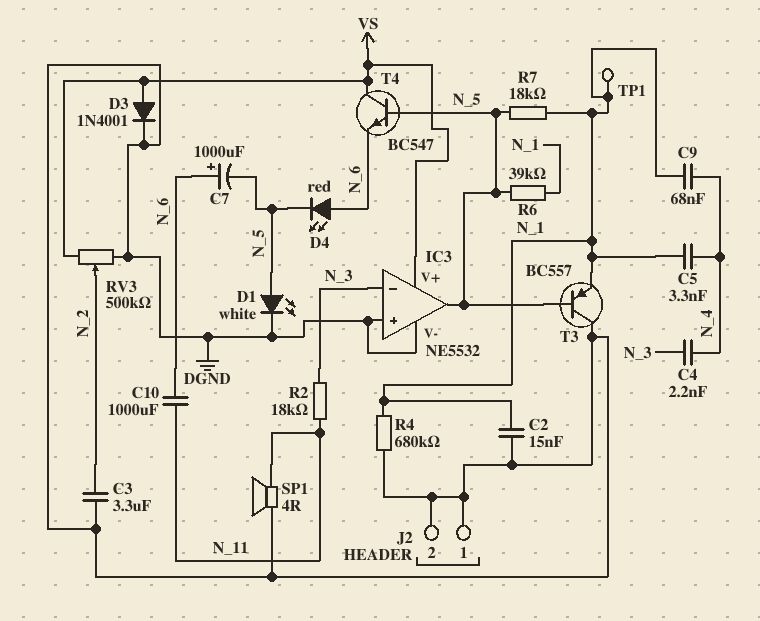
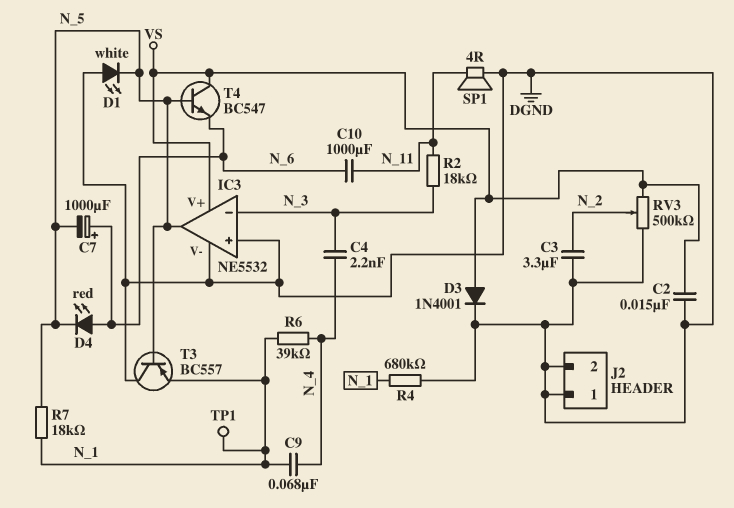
C2: 15nF (DGND, N_1) -> 15nF (DGND, VS)
C5: 3.3nF (N_1, N_4) -> none
D1: LED white (A N_5, K DGND) -> LED white (A DGND, K N_5)
R6: 39k (N_1, N_5) -> 39k (N_1, N_4)

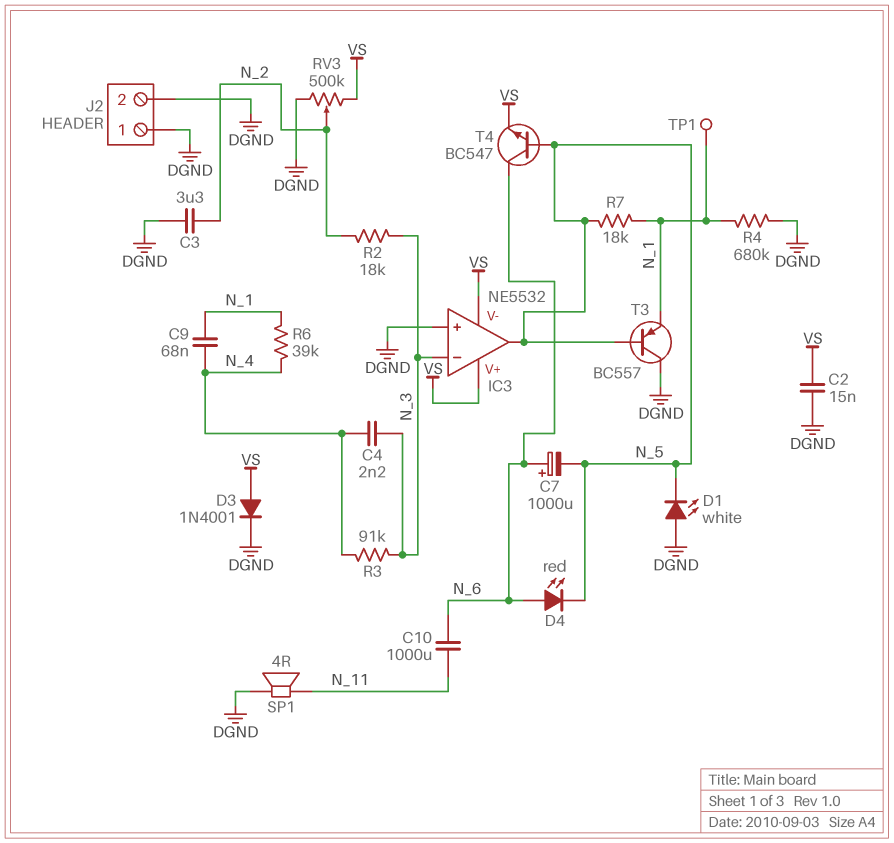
IC3 pin V-: DGND -> VS
R2: 18k (N_3, N_11) -> 18k (N_2, N_3)
R3: none -> 91k (N_3, N_4)
T4: NPN BC547 (B N_5, C VS, E N_6) -> NPN BC547 (B N_5, C N_6, E VS)

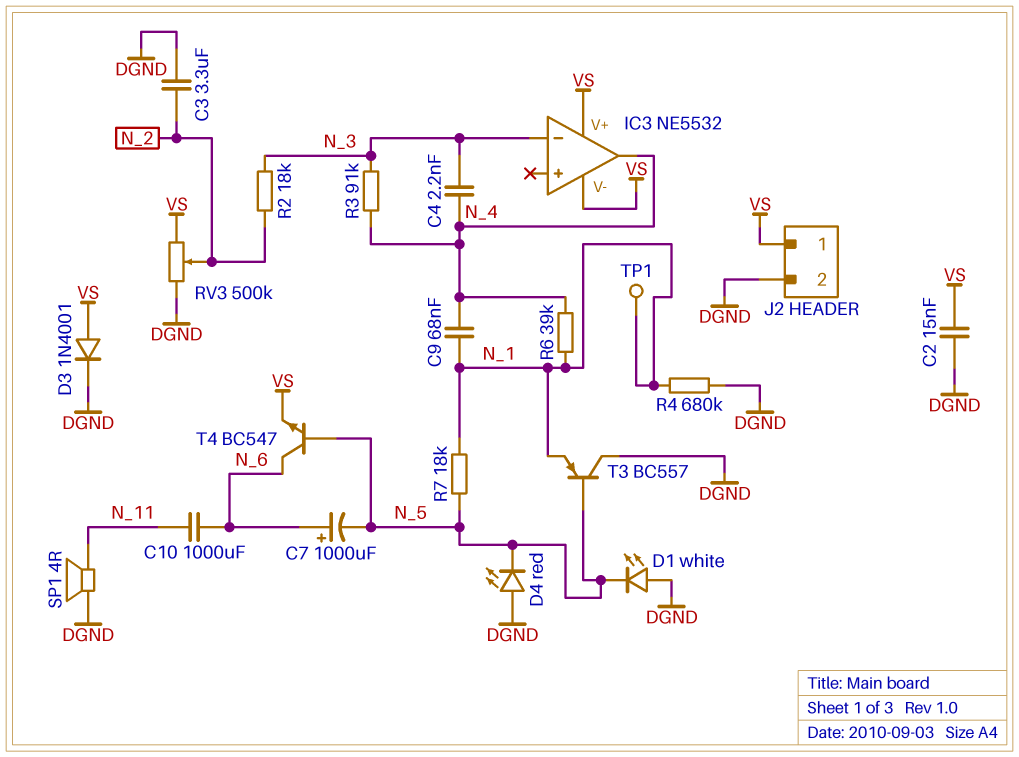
D4: LED red (A N_6, K N_5) -> LED red (A DGND, K N_5)
IC3 pin in+: DGND -> none
IC3 pin out: N_5 -> N_4
J2 pin 1: DGND -> VS

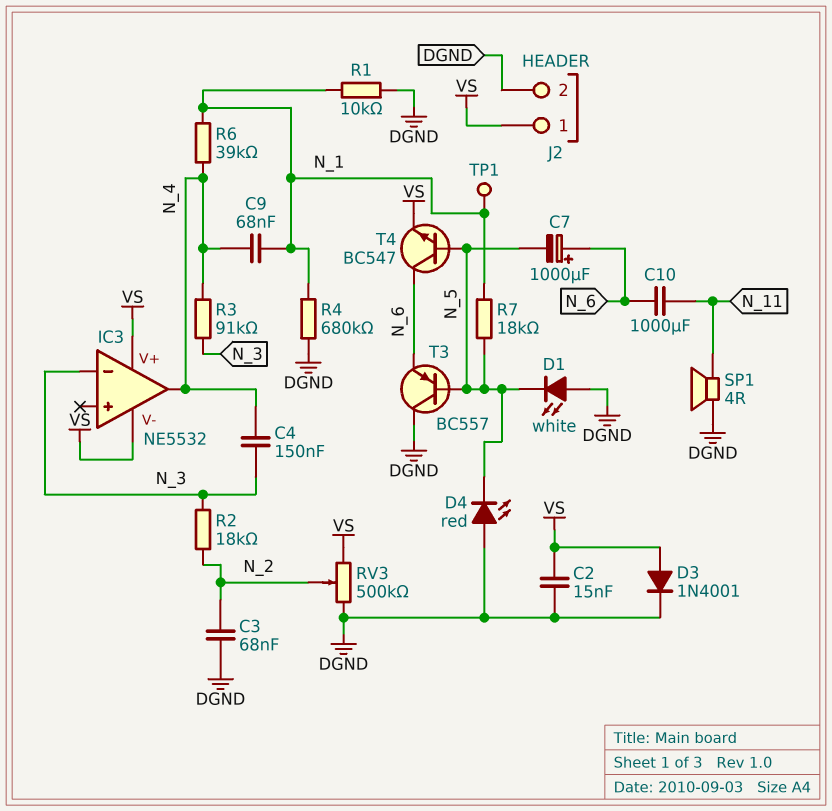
C3: 3.3uF (DGND, N_2) -> 68nF (DGND, N_2)
C4: 2.2nF (N_3, N_4) -> 150nF (N_3, N_4)
R1: none -> 10k (DGND, N_1)
T3: PNP BC557 (B N_5, C DGND, E N_1) -> PNP BC557 (B N_5, C DGND, E N_6)

